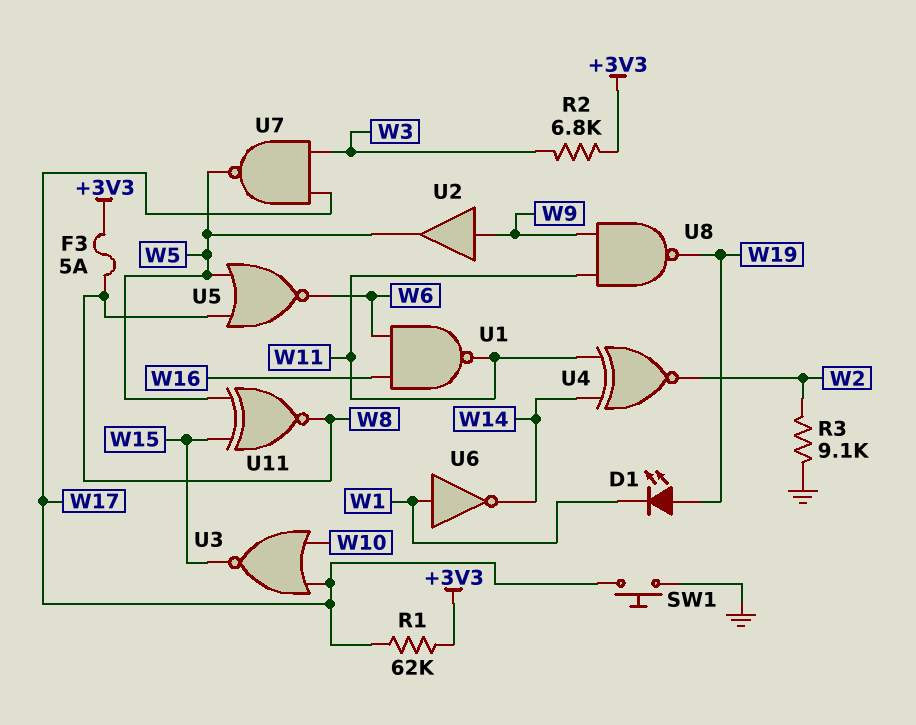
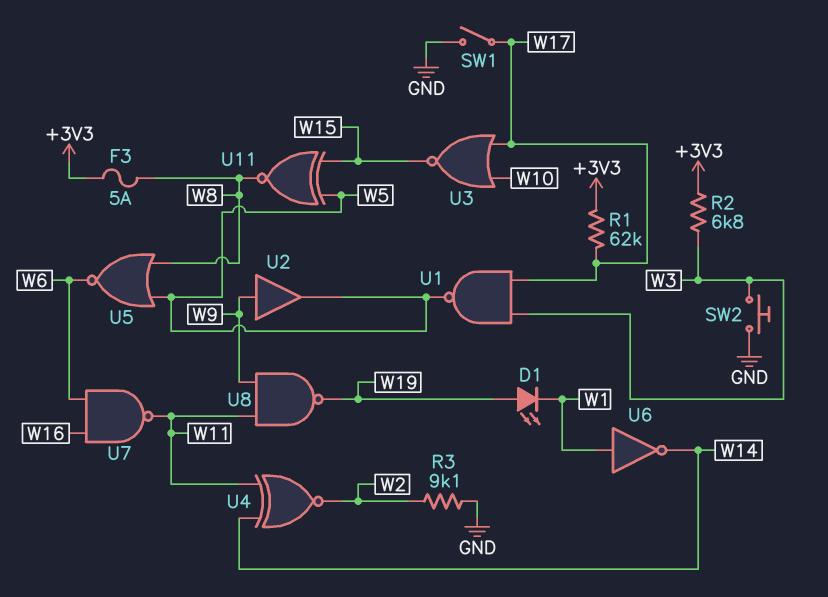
SW1: button (GND, W17) -> switch (GND, W17)
SW2: none -> button (GND, W3)
U1: NAND (in W6, in W16, out W11) -> NAND (in W3, in W17, out W5)
U7: NAND (in W3, in W17, out W5) -> NAND (in W6, in W16, out W11)

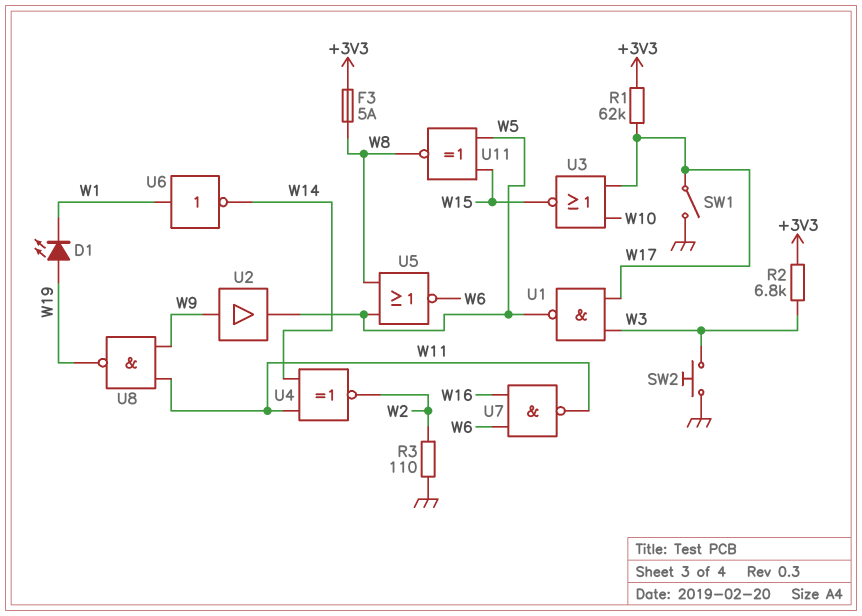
R3: 9.1k (GND, W2) -> 110 (GND, W2)

